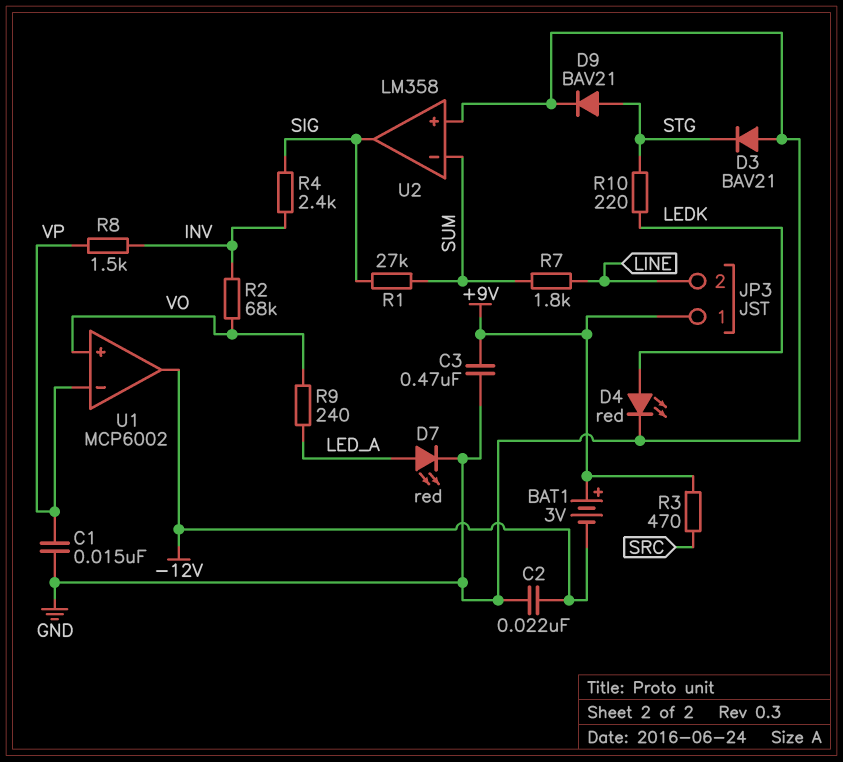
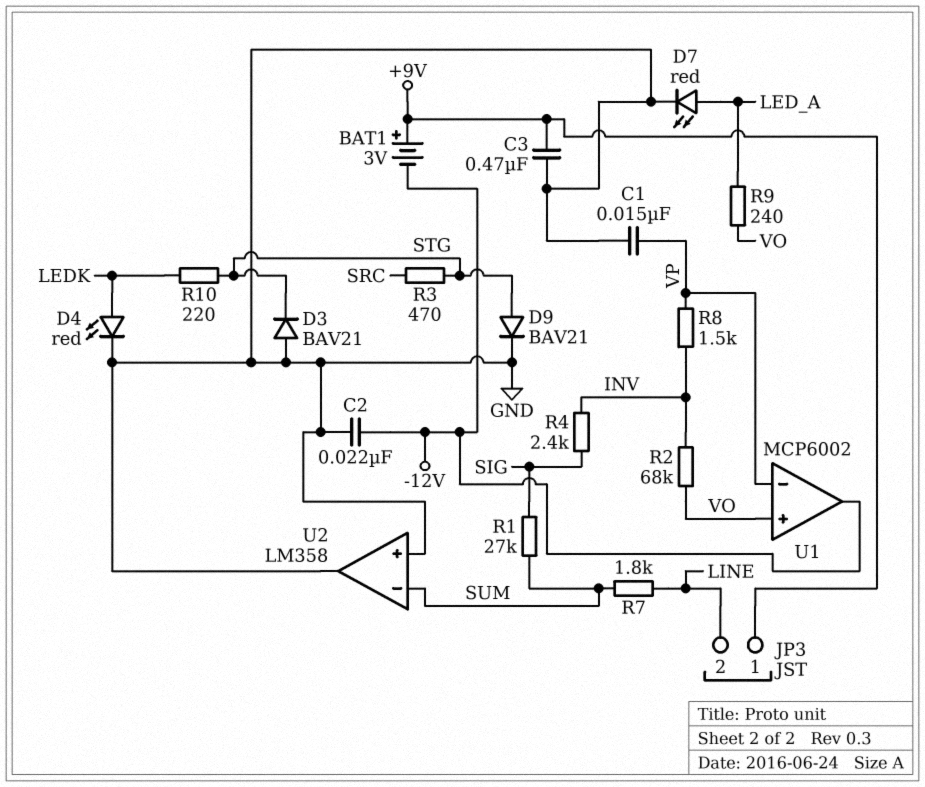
R3: 470 (+9V, SRC) -> 470 (SRC, STG)
U2 pin out: SIG -> GND

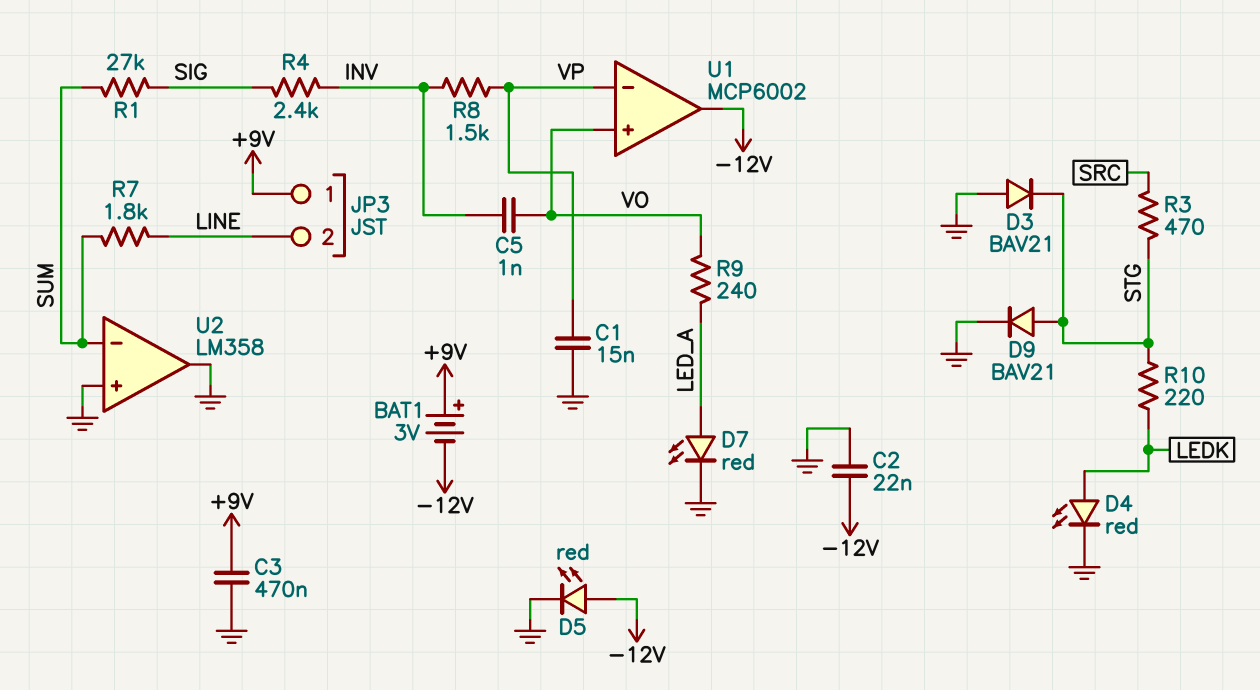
C5: none -> 1nF (INV, VO)
D5: none -> LED red (A -12V, K GND)
R2: 68k (INV, VO) -> none

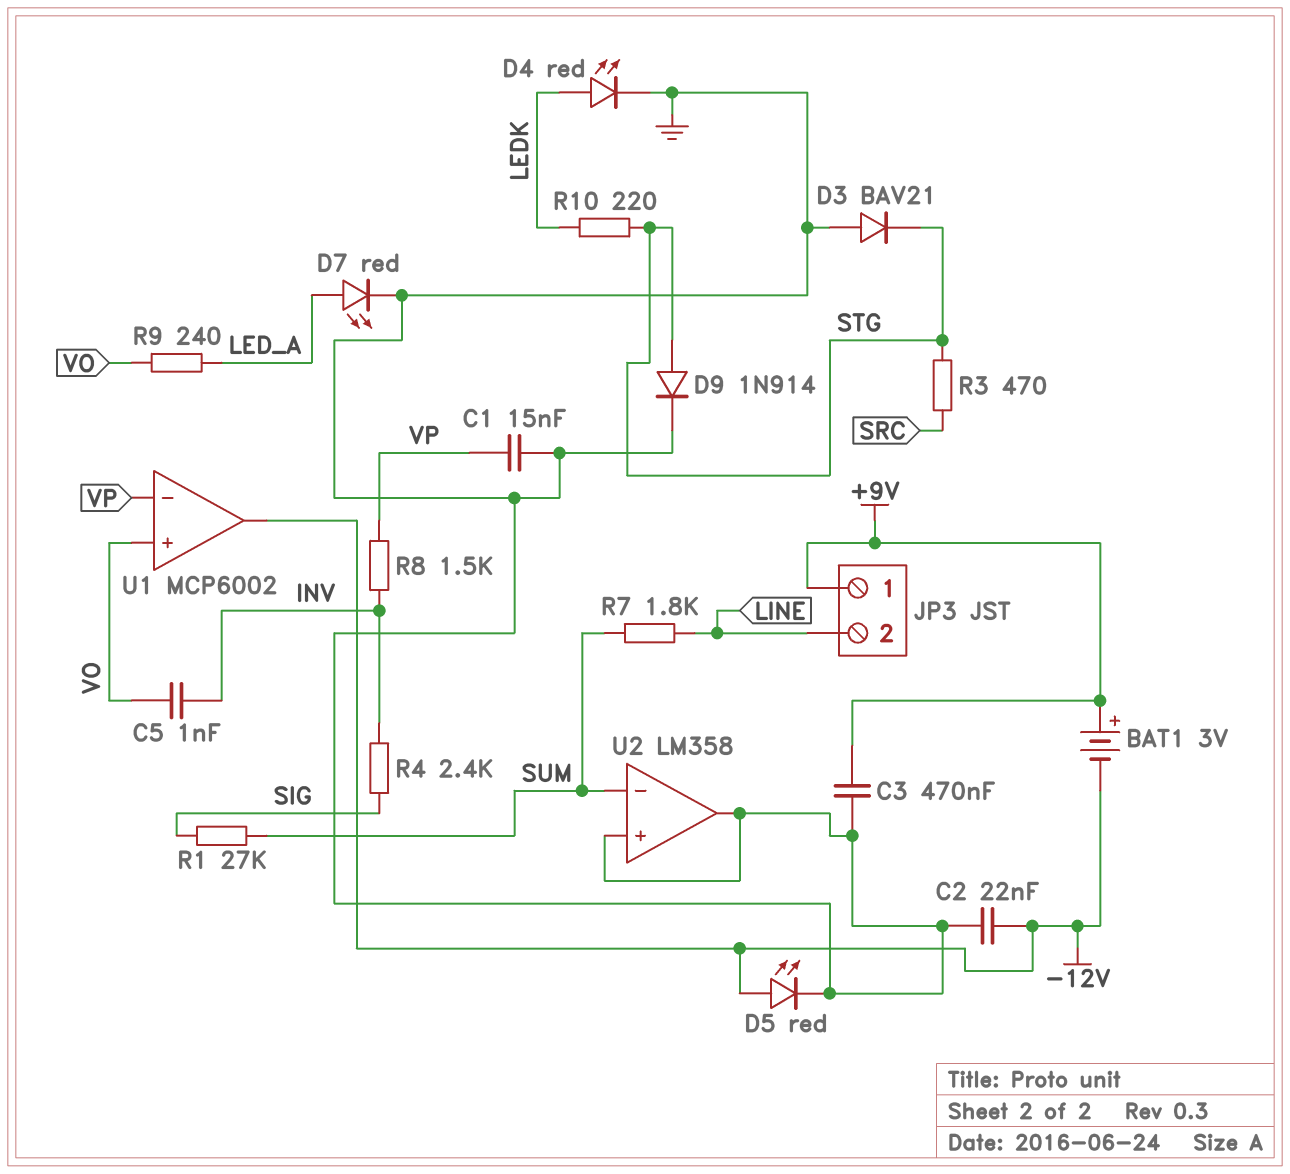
D9: diode BAV21 (A STG, K GND) -> diode 1N914 (A STG, K GND)

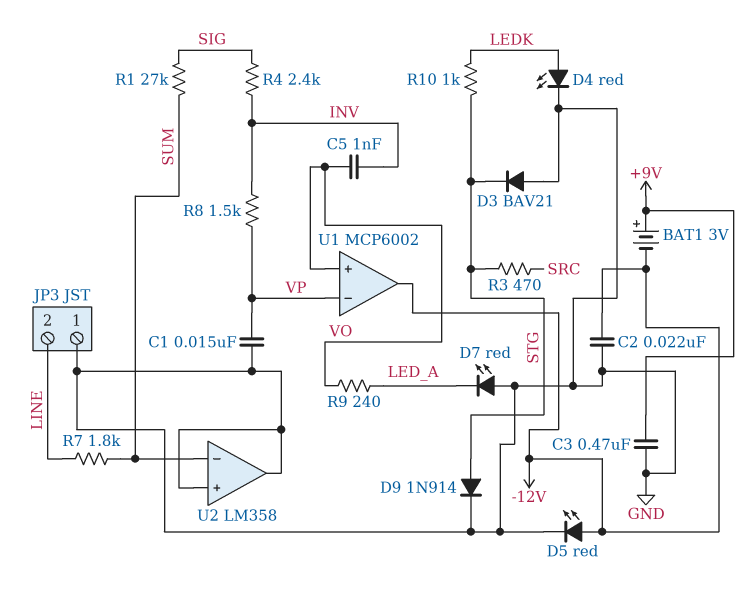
D7: LED red (A LED_A, K GND) -> LED red (A GND, K LED_A)
JP3 pin 1: +9V -> GND
R10: 220 (LEDK, STG) -> 1k (LEDK, STG)

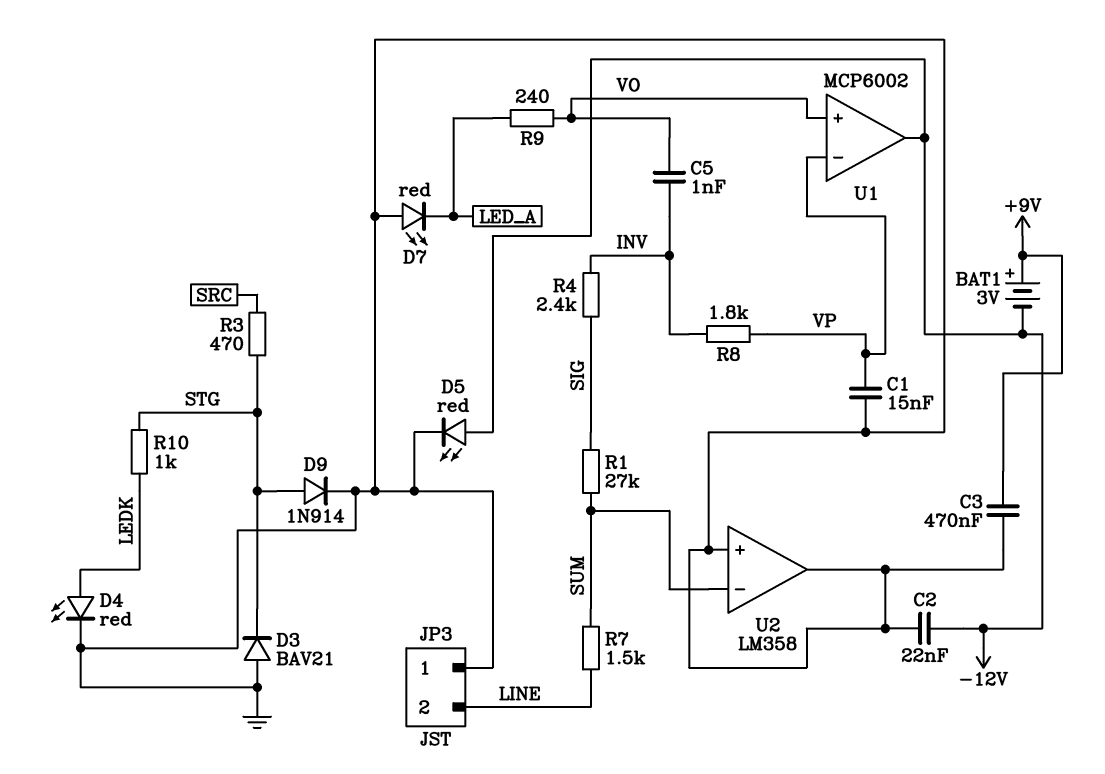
R7: 1.8k (LINE, SUM) -> 1.5k (LINE, SUM)
R8: 1.5k (INV, VP) -> 1.8k (INV, VP)

